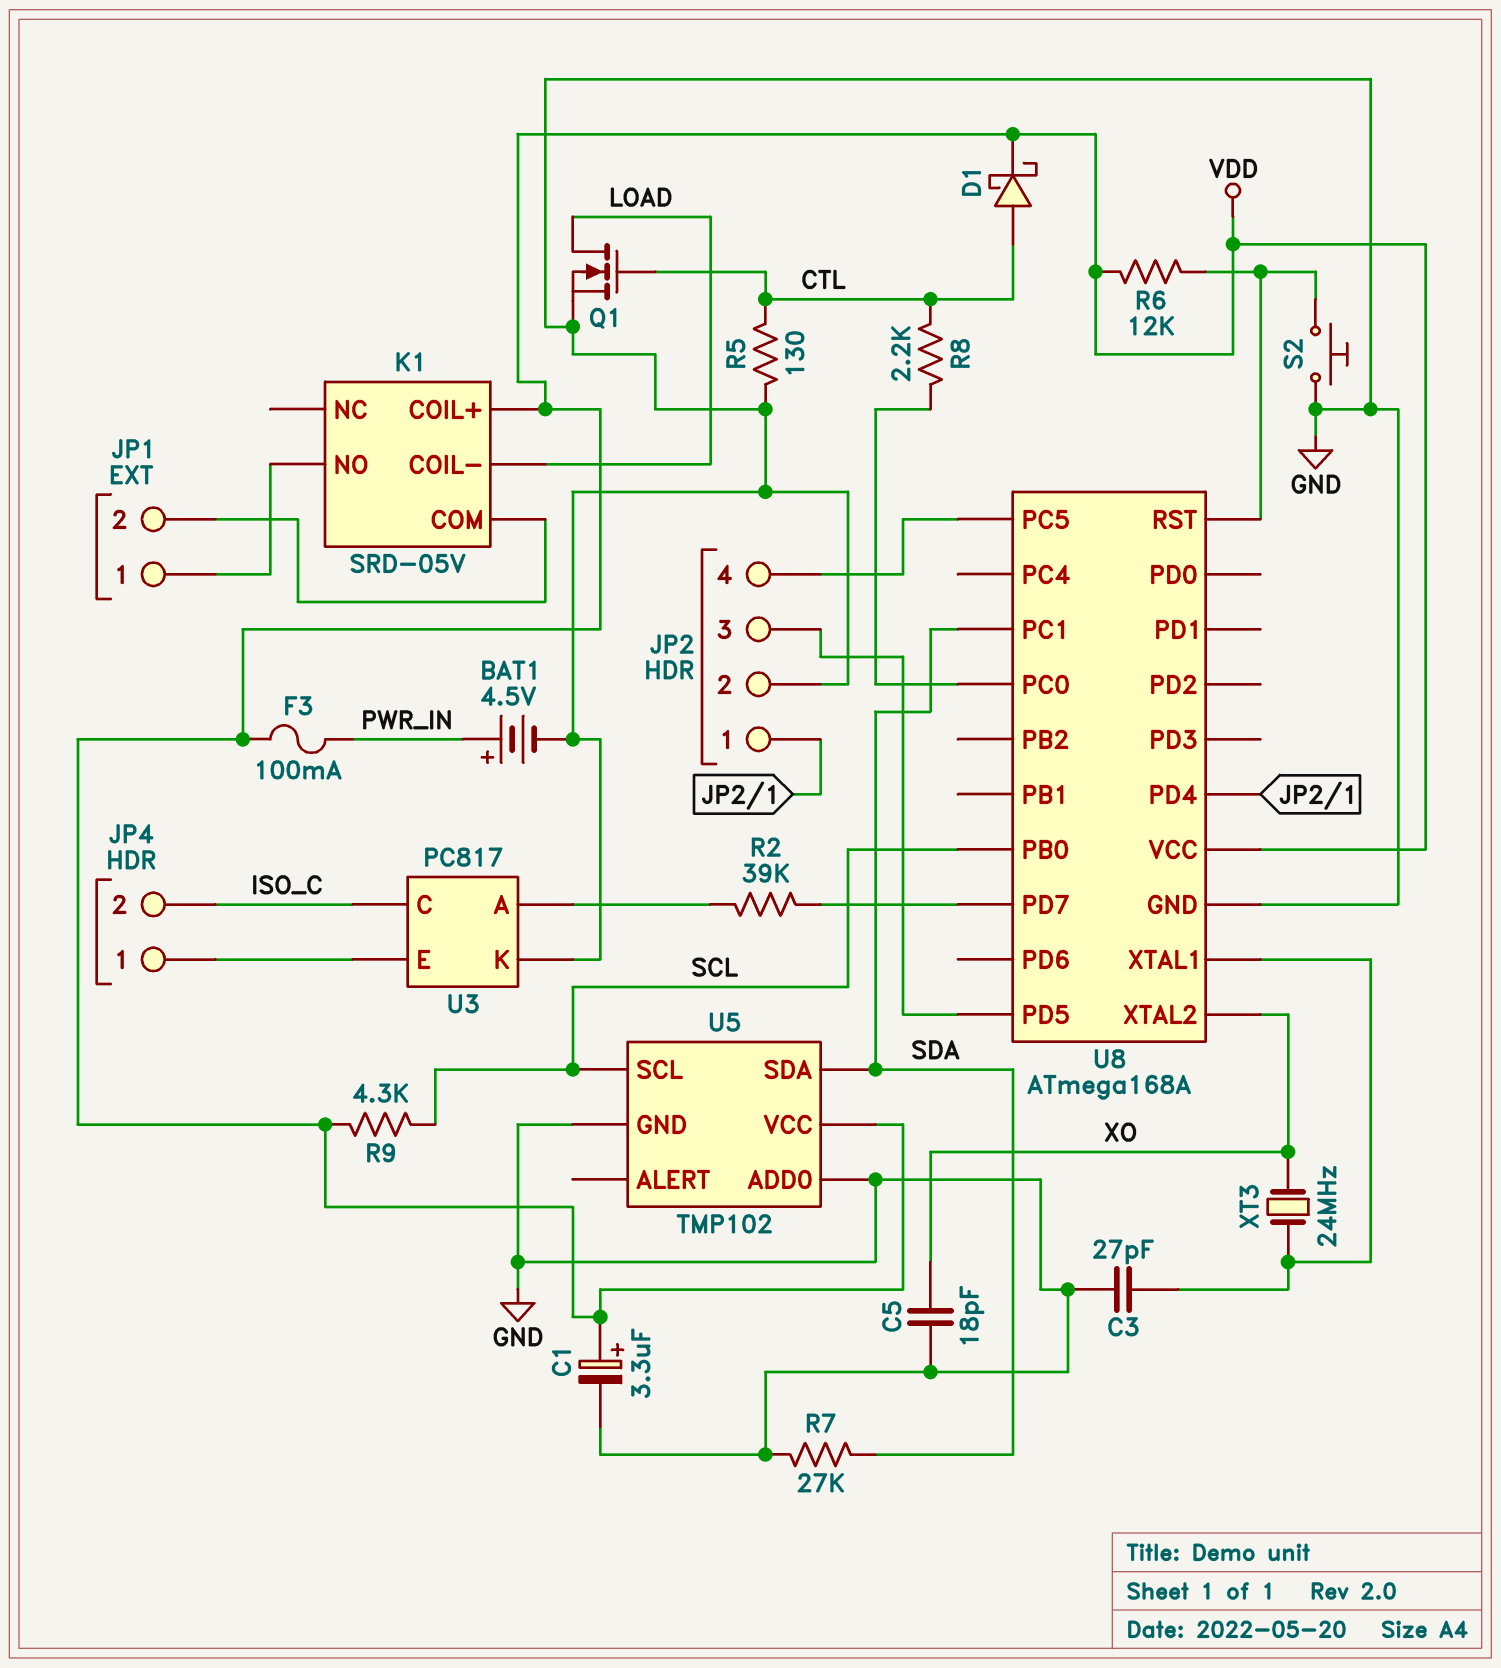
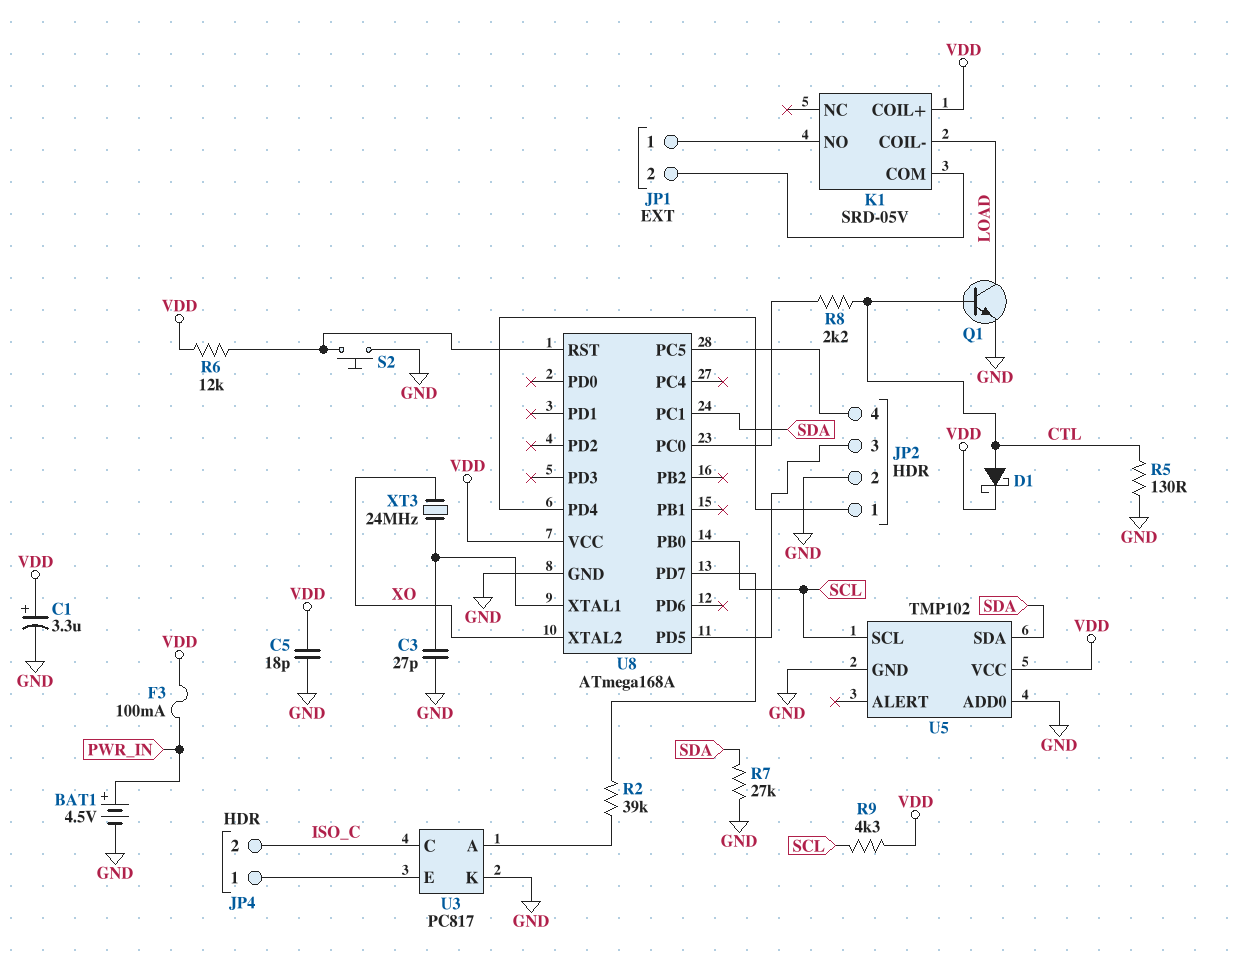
C5: 18pF (GND, XO) -> 18pF (GND, VDD)
Q1: NMOS (G CTL, D LOAD, S GND) -> NPN (B CTL, C LOAD, E GND)

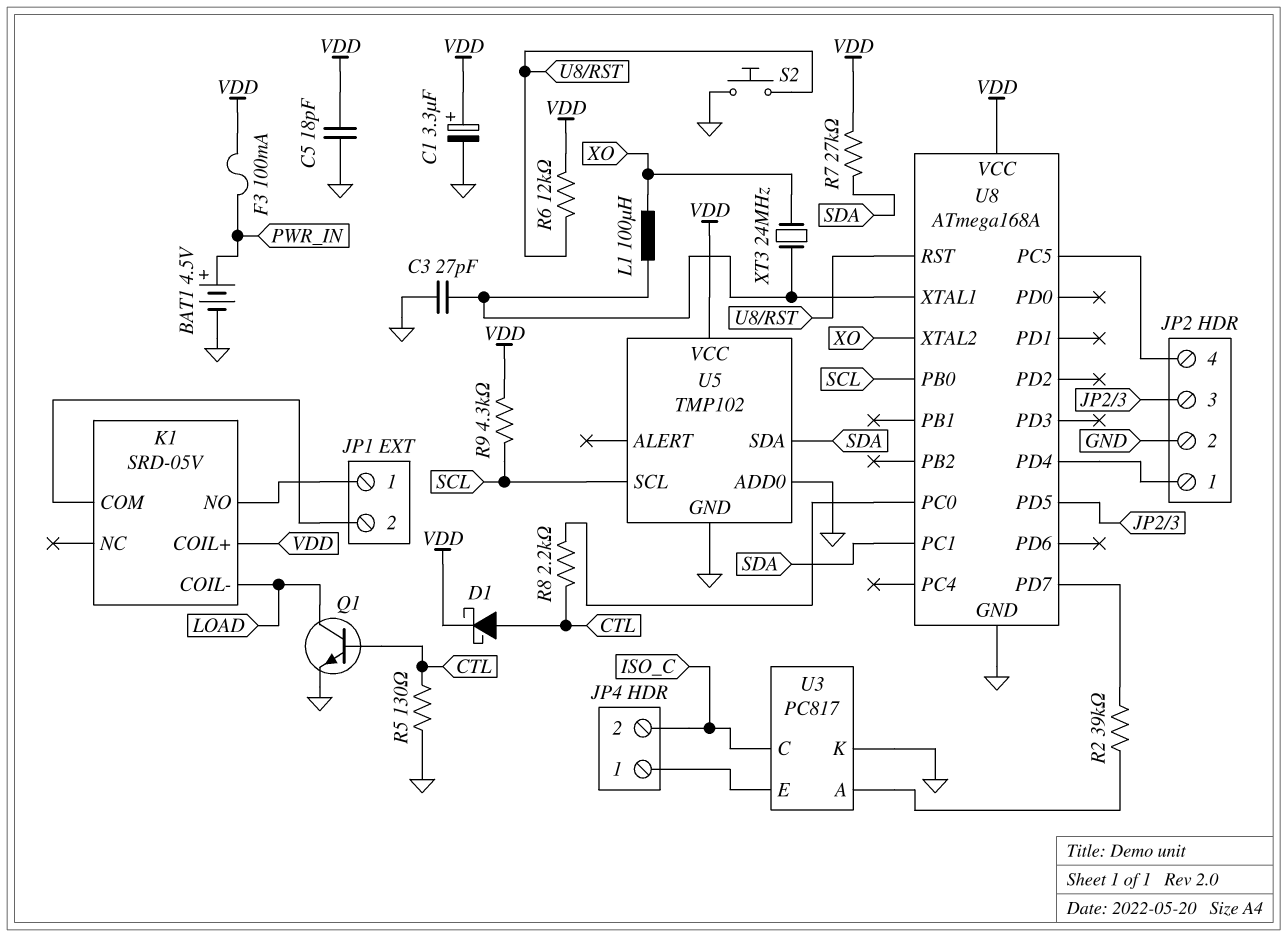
L1: none -> 100uH (U8/XTAL1, XO)
R7: 27k (GND, SDA) -> 27k (SDA, VDD)

